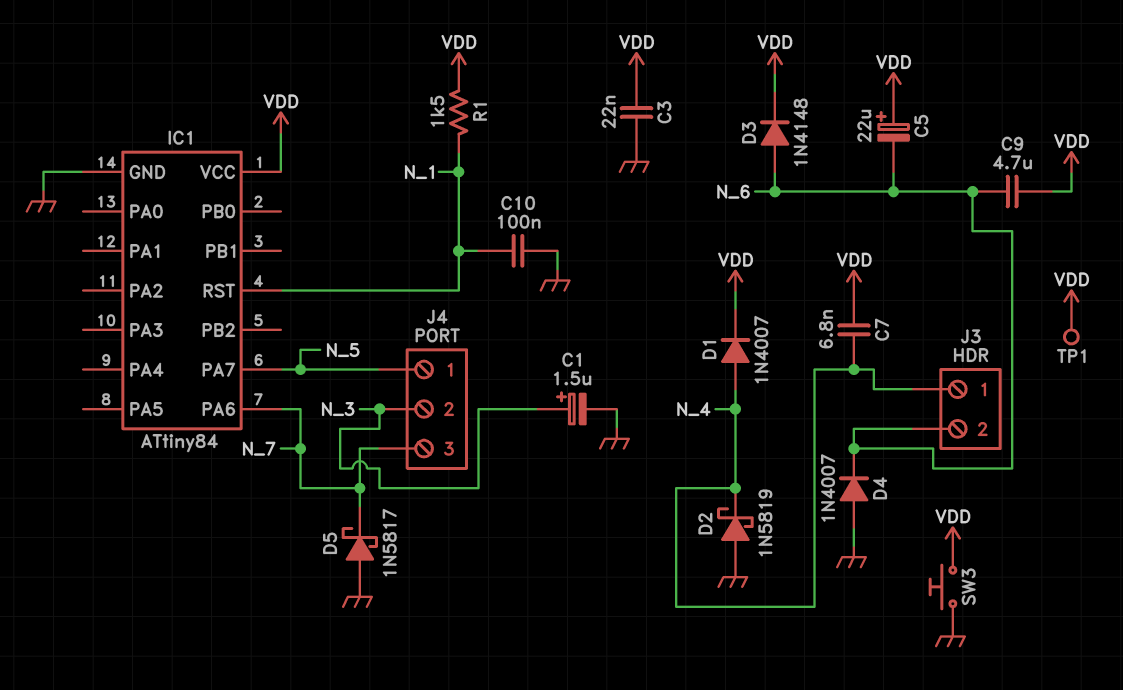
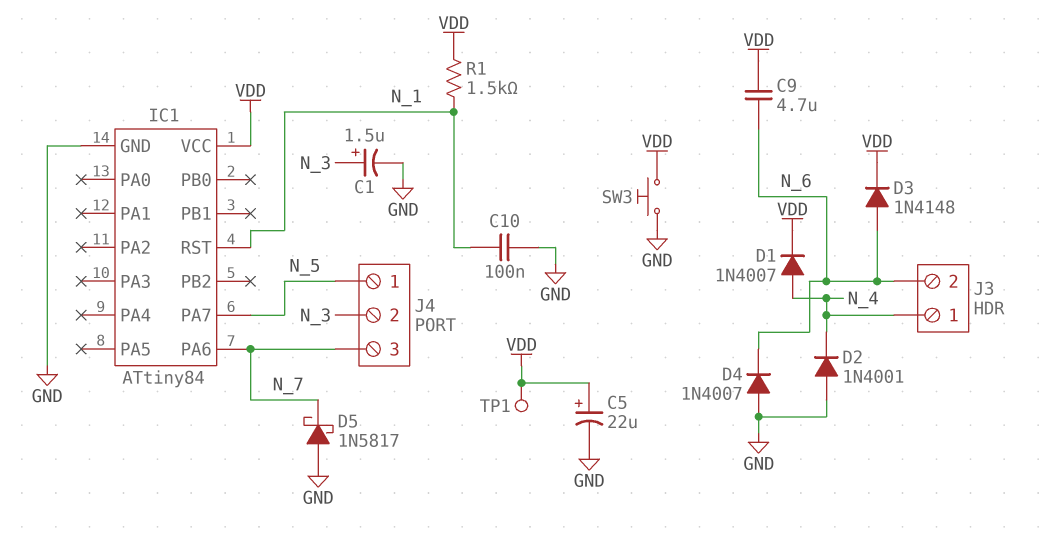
C3: 22nF (GND, VDD) -> none
C5: 22uF (plus VDD, minus N_6) -> 22uF (plus VDD, minus GND)
C7: 6.8nF (N_4, VDD) -> none
D2: schottky 1N5819 (A GND, K N_4) -> diode 1N4001 (A GND, K N_4)

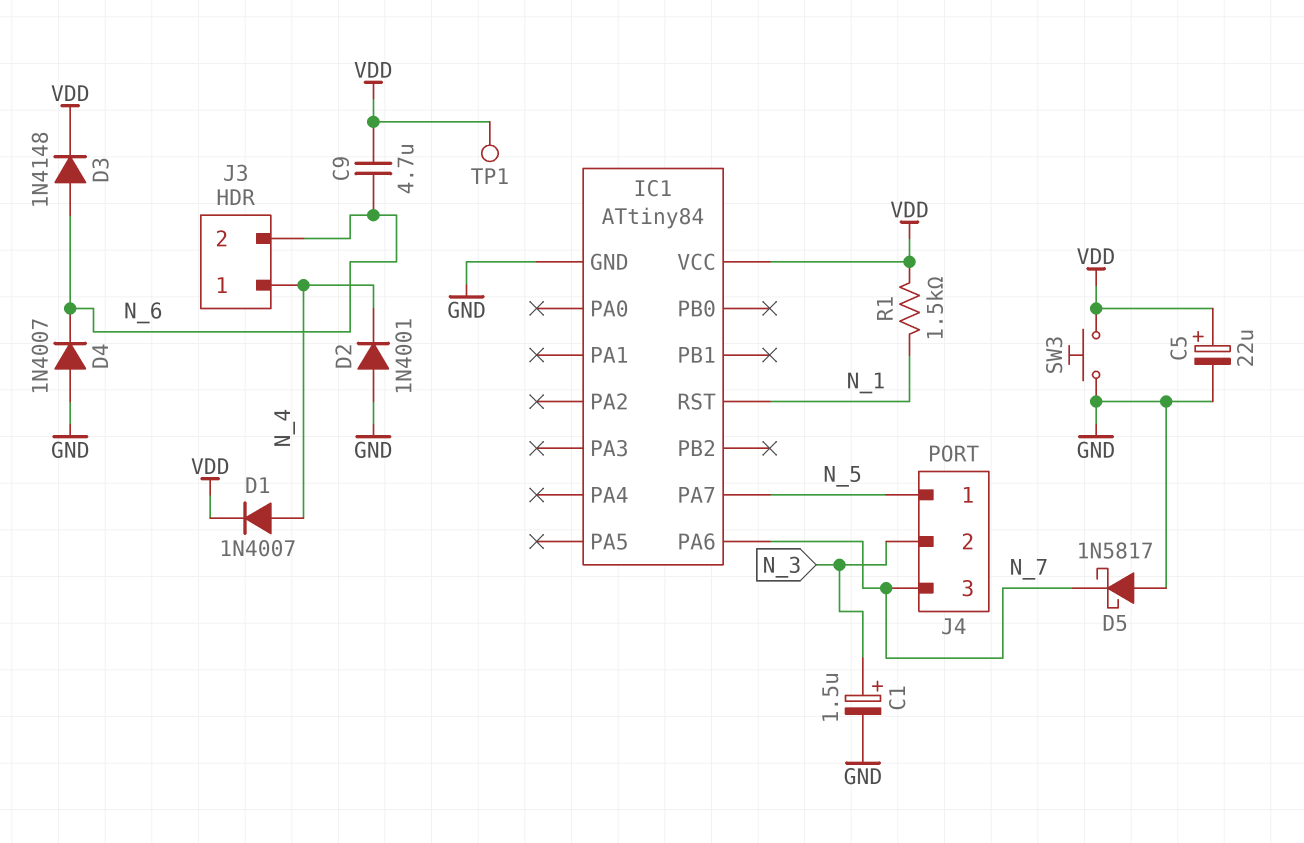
C10: 100nF (GND, N_1) -> none

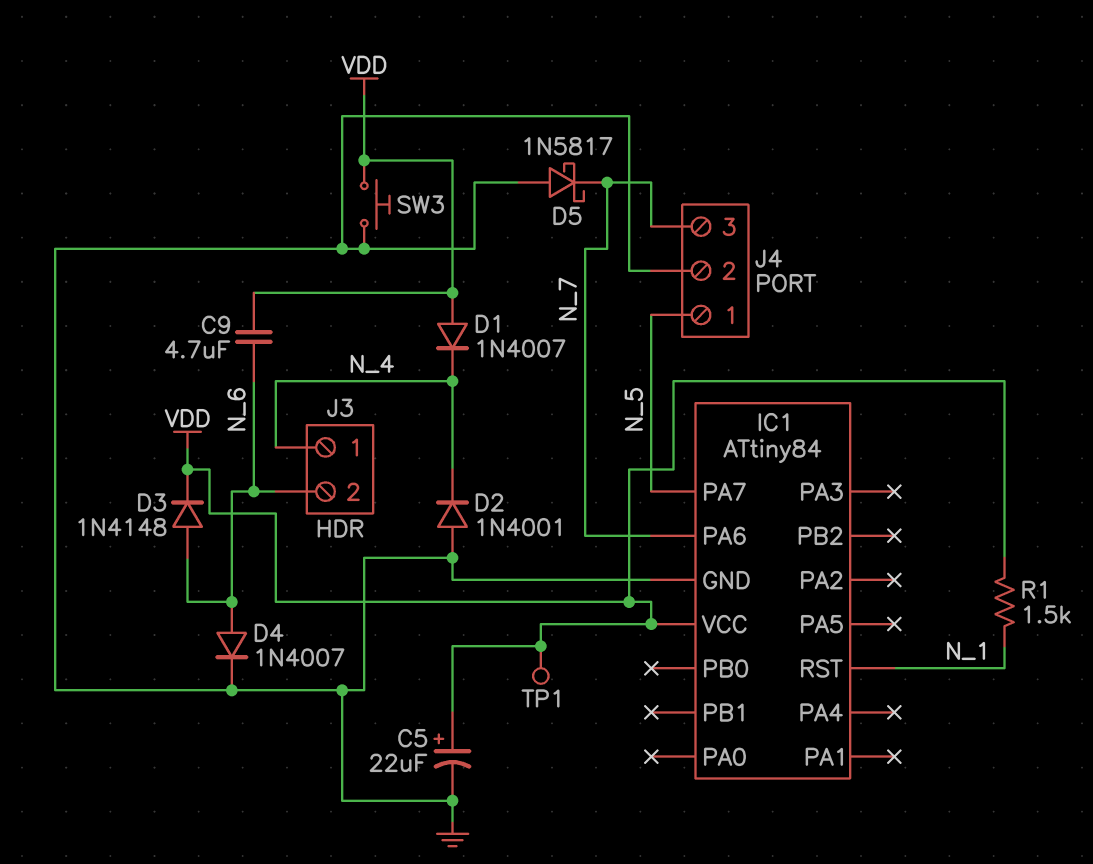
C1: 1.5uF (plus N_3, minus GND) -> none
D1: diode 1N4007 (A N_4, K VDD) -> diode 1N4007 (A VDD, K N_4)
D4: diode 1N4007 (A GND, K N_6) -> diode 1N4007 (A N_6, K GND)
J4 pin 2: N_3 -> GND

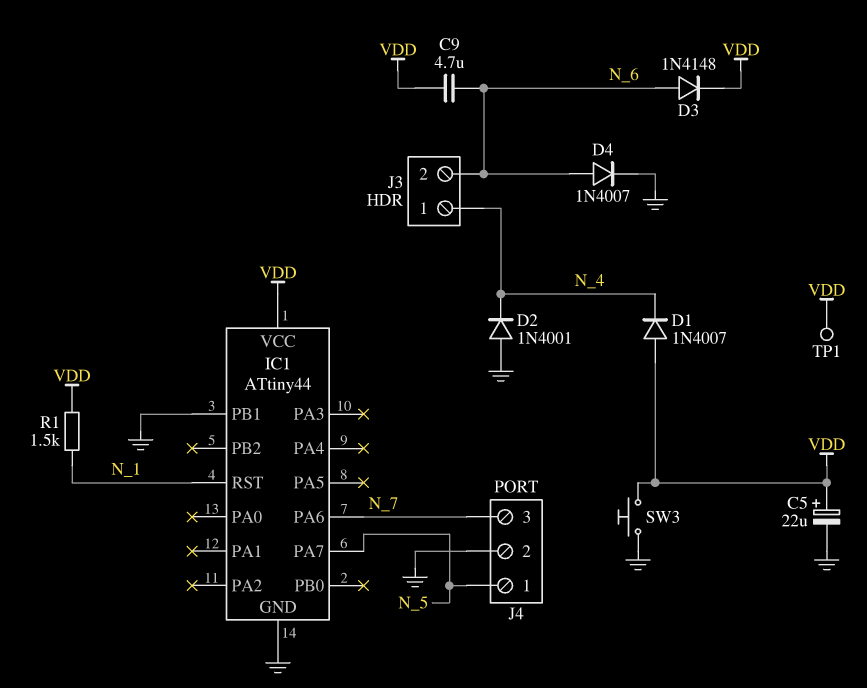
D5: schottky 1N5817 (A GND, K N_7) -> none
IC1: ATtiny84 -> ATtiny44
IC1 pin PB1: none -> GND

